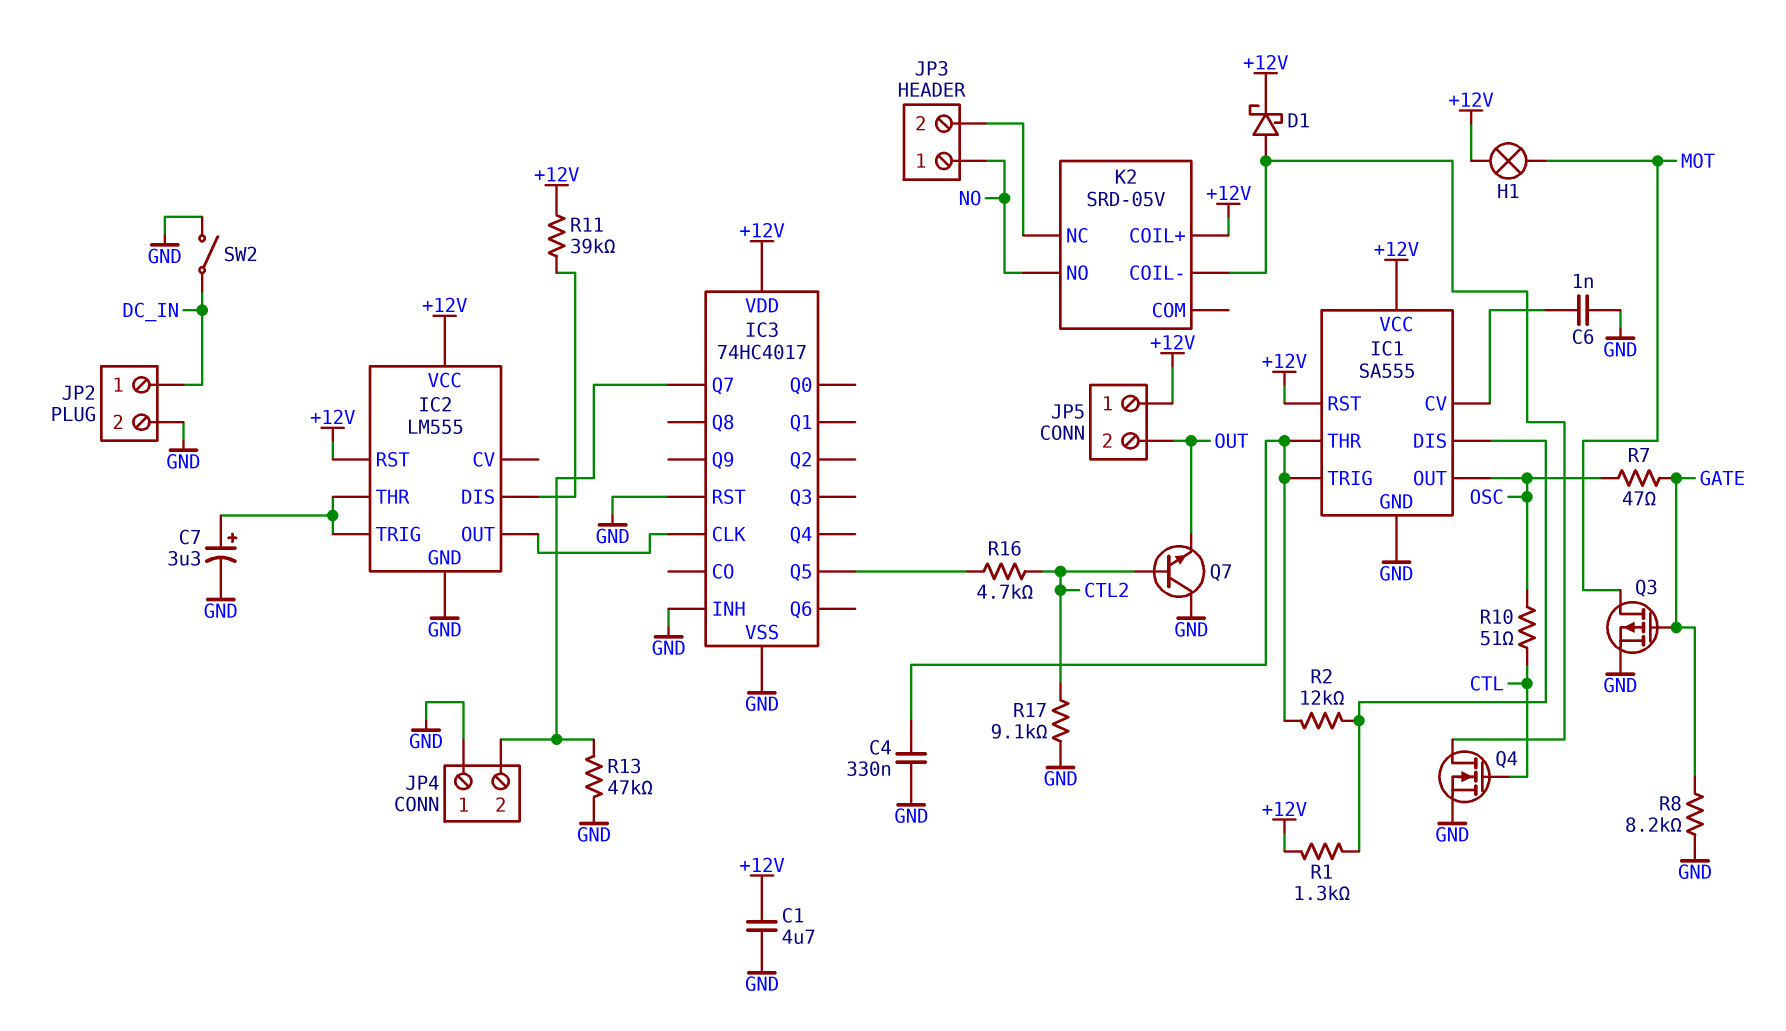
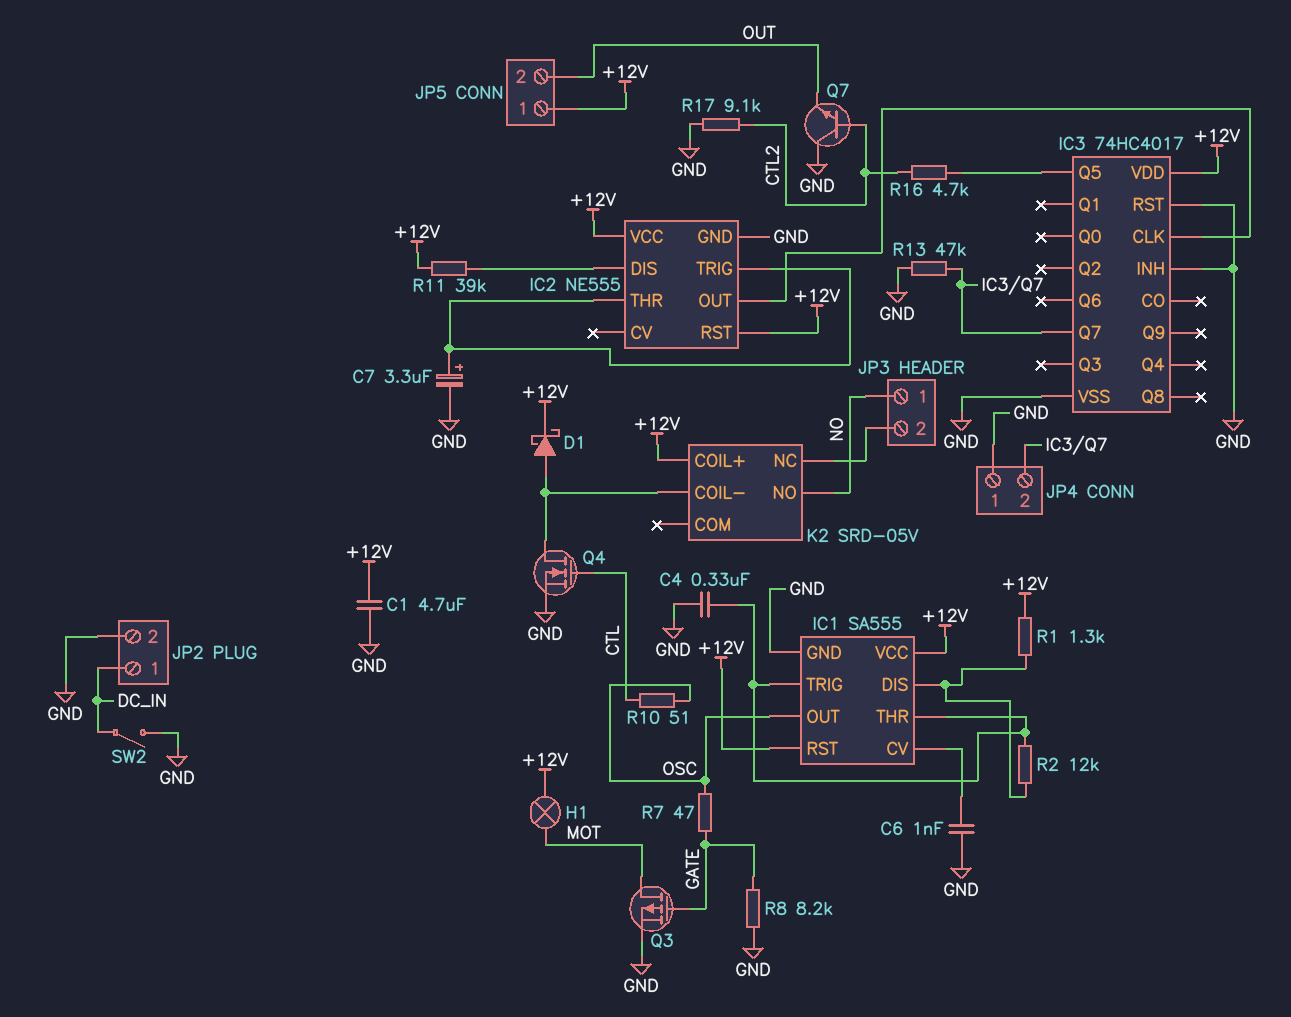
IC2: LM555 -> NE555

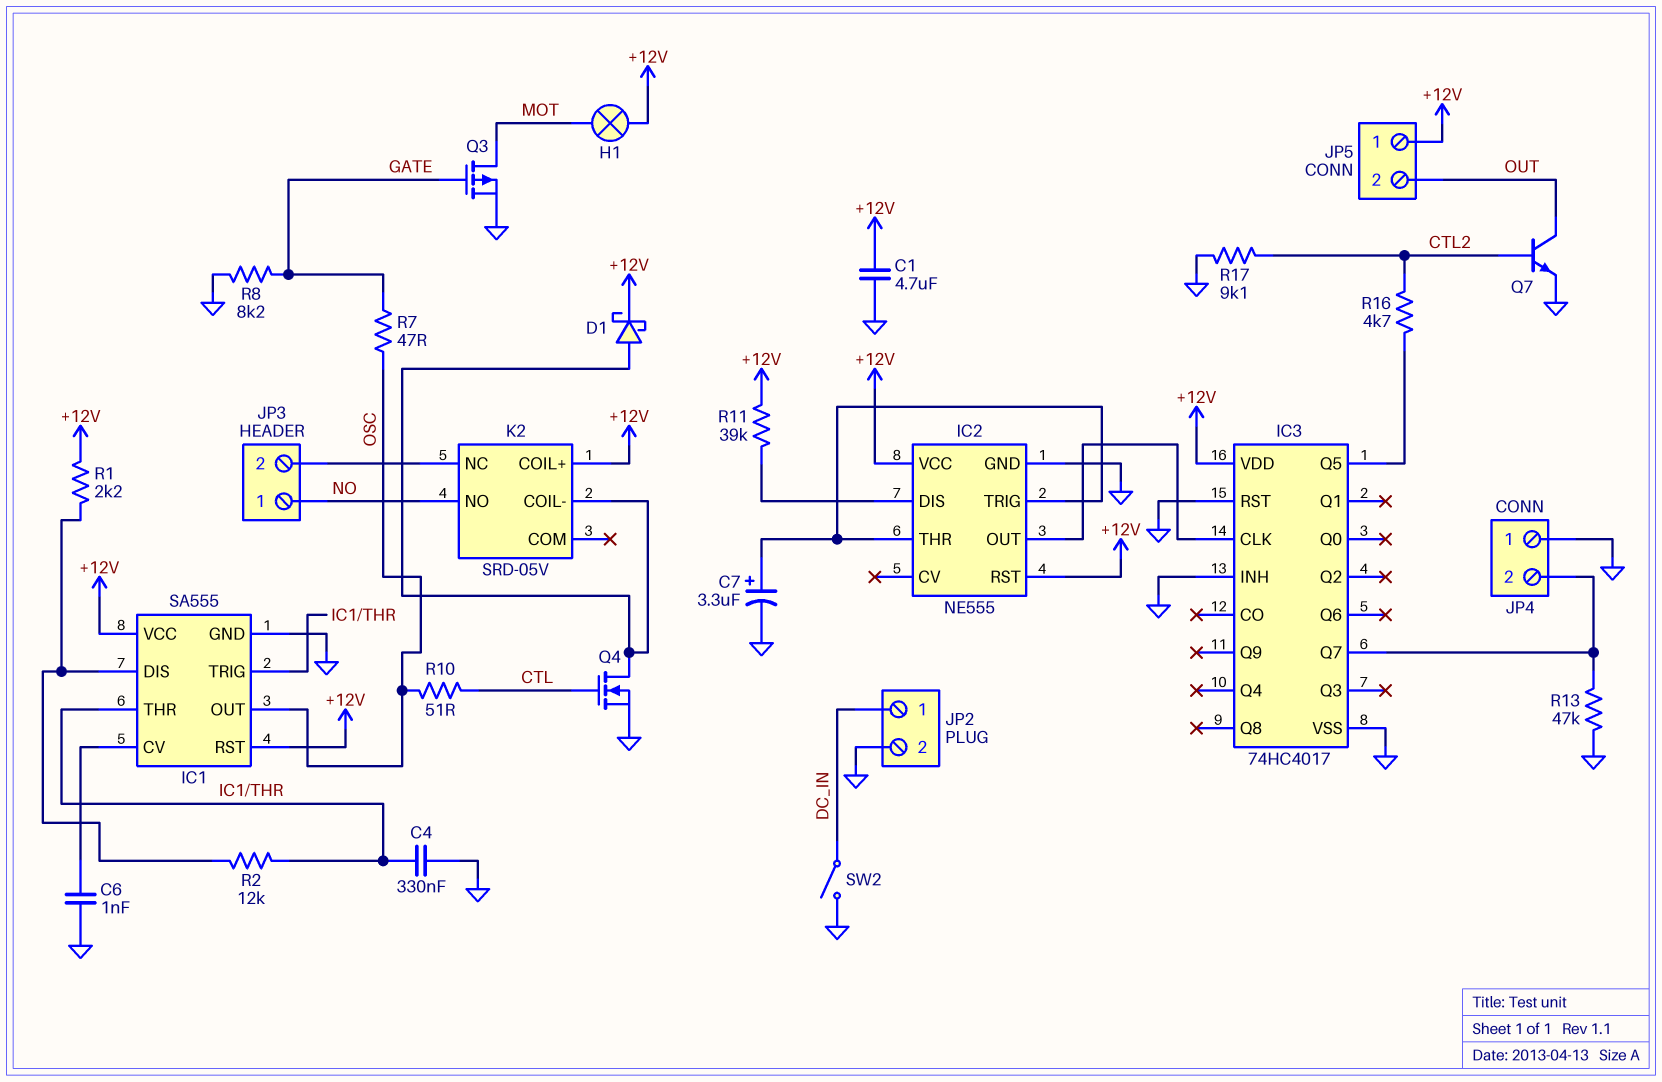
Q7: NPN (B CTL2, C GND, E OUT) -> NPN (B CTL2, C OUT, E GND)
R1: 1.3k (+12V, IC1/DIS) -> 2.2k (+12V, IC1/DIS)

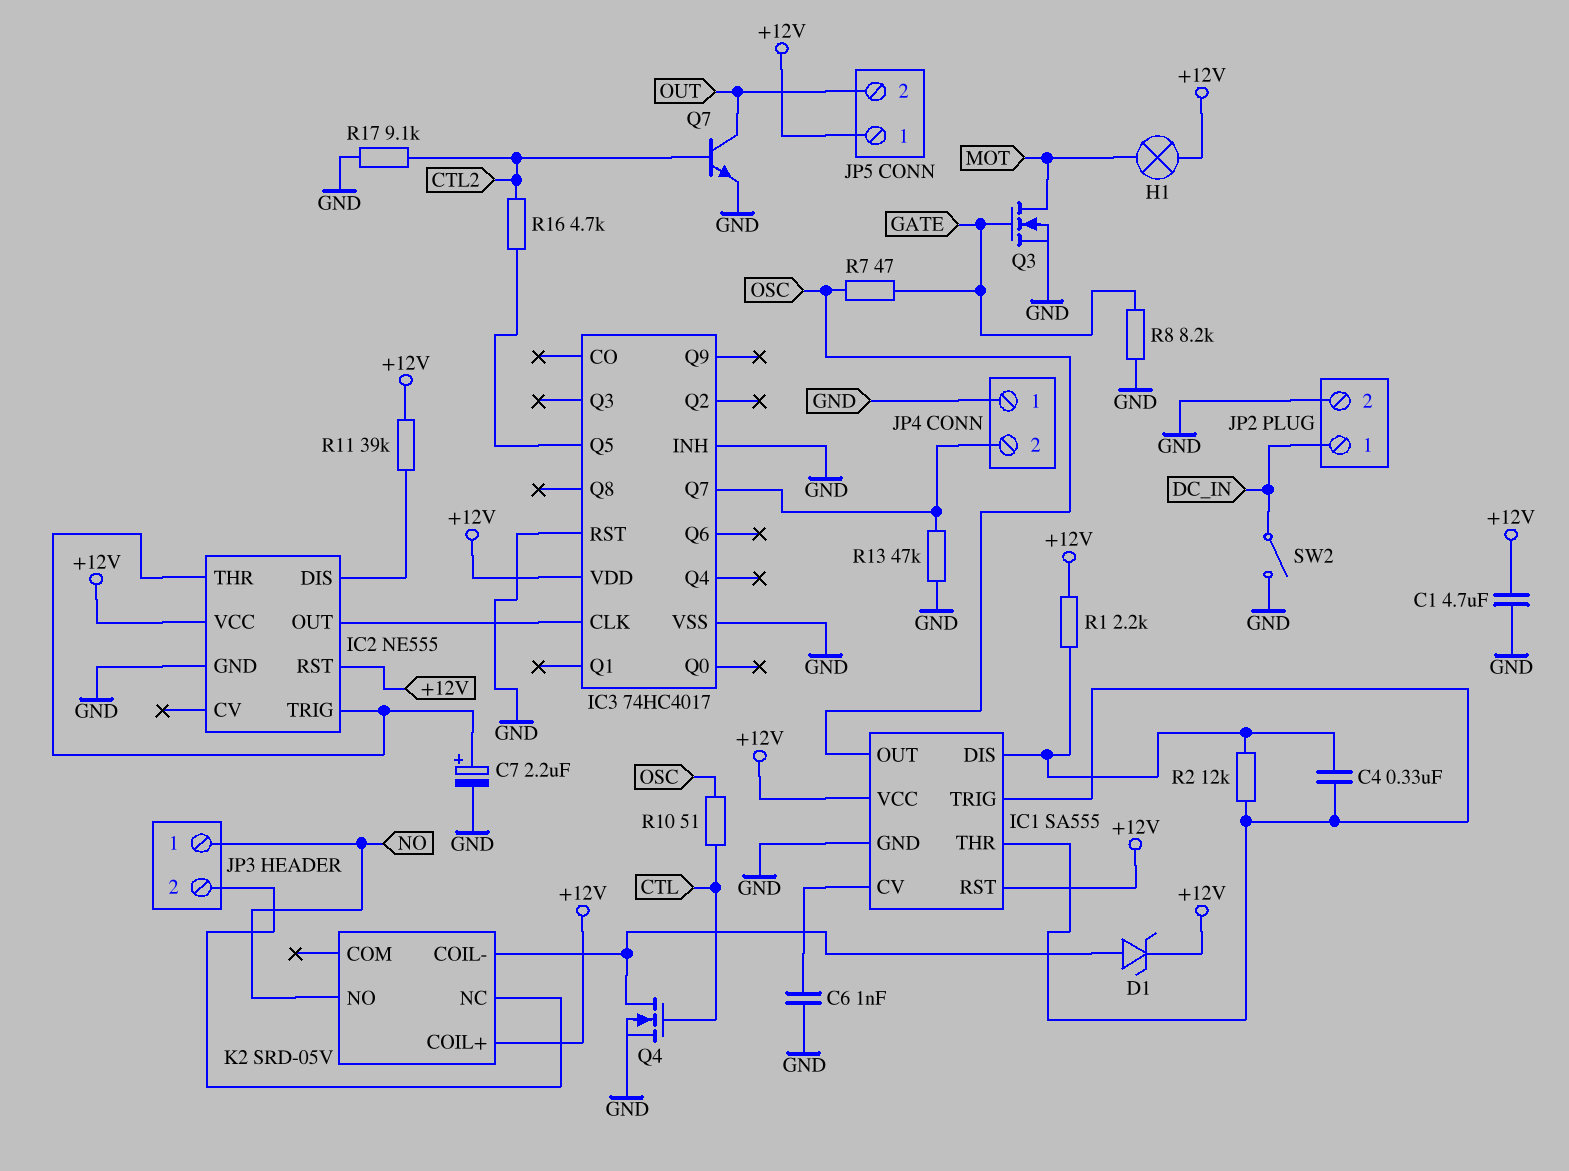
C4: 330nF (GND, IC1/THR) -> 330nF (IC1/DIS, IC1/THR)
C7: 3.3uF (plus IC2/THR, minus GND) -> 2.2uF (plus IC2/THR, minus GND)
D1: schottky (A K2/COIL-, K +12V) -> zener (A K2/COIL-, K +12V)
Q3: PMOS (G GATE, D MOT, S GND) -> NMOS (G GATE, D MOT, S GND)

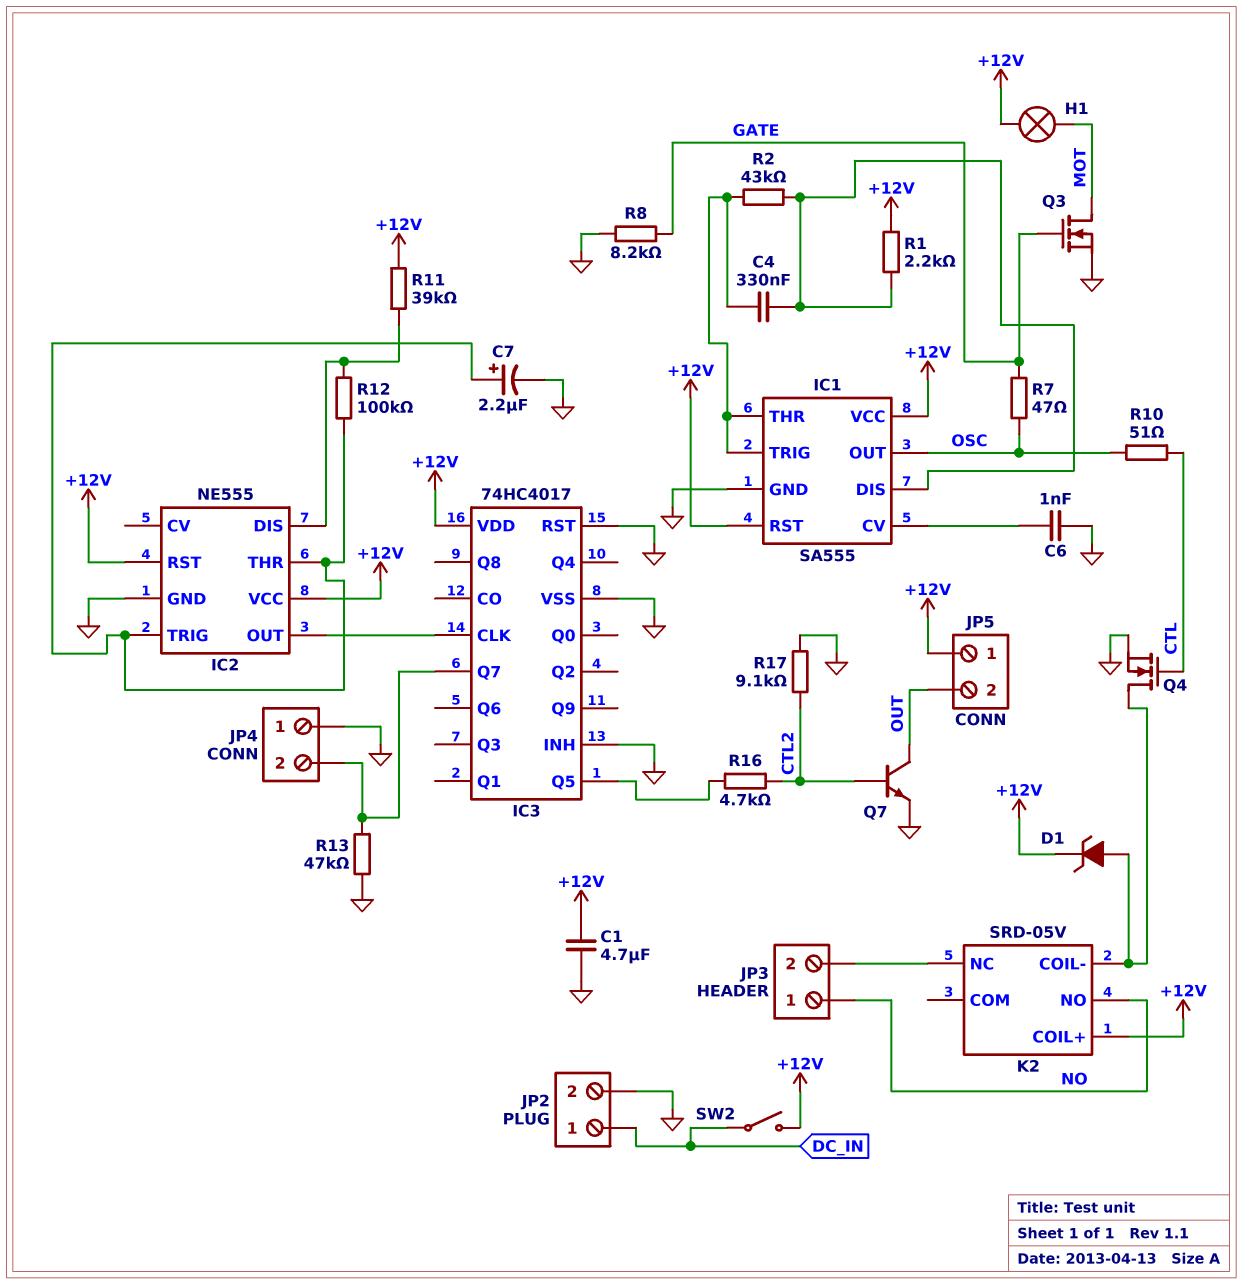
R2: 12k (IC1/DIS, IC1/THR) -> 43k (IC1/DIS, IC1/THR)
R12: none -> 100k (IC2/DIS, IC2/THR)
SW2: switch (DC_IN, GND) -> switch (+12V, DC_IN)

